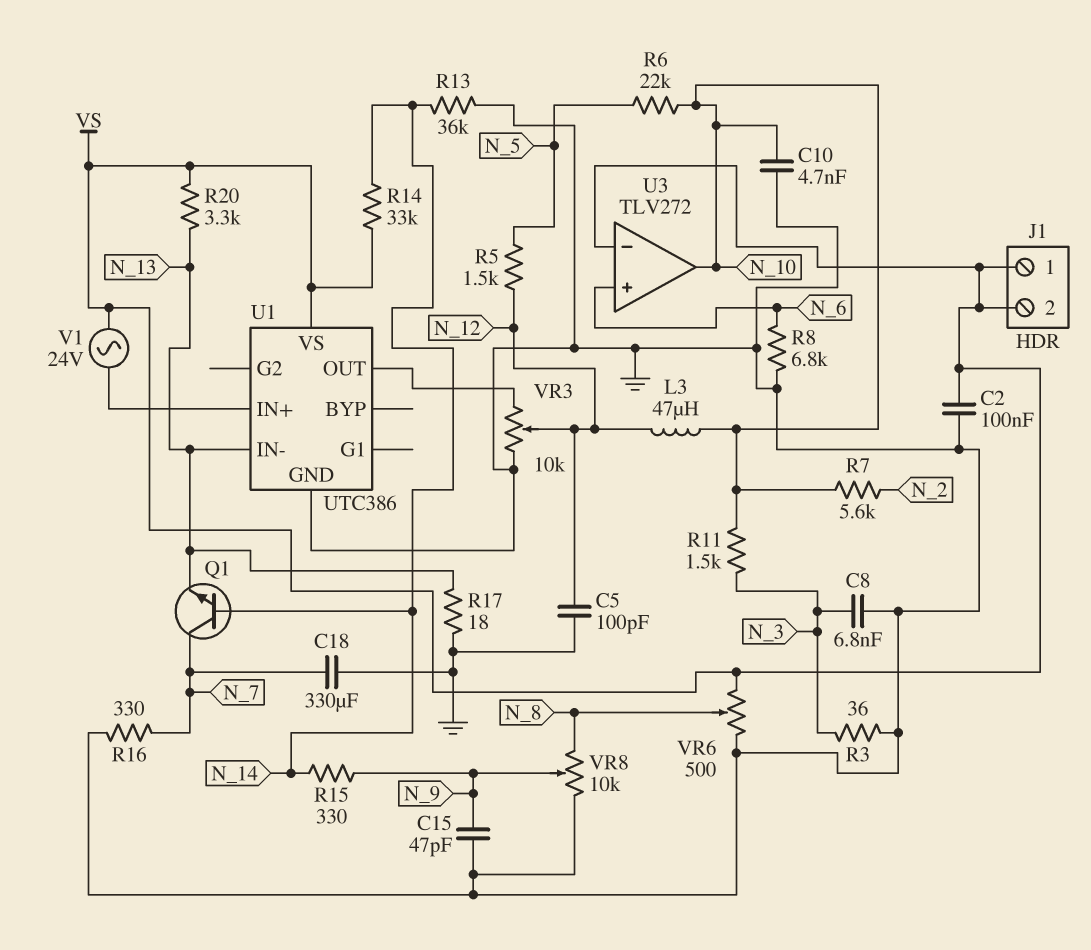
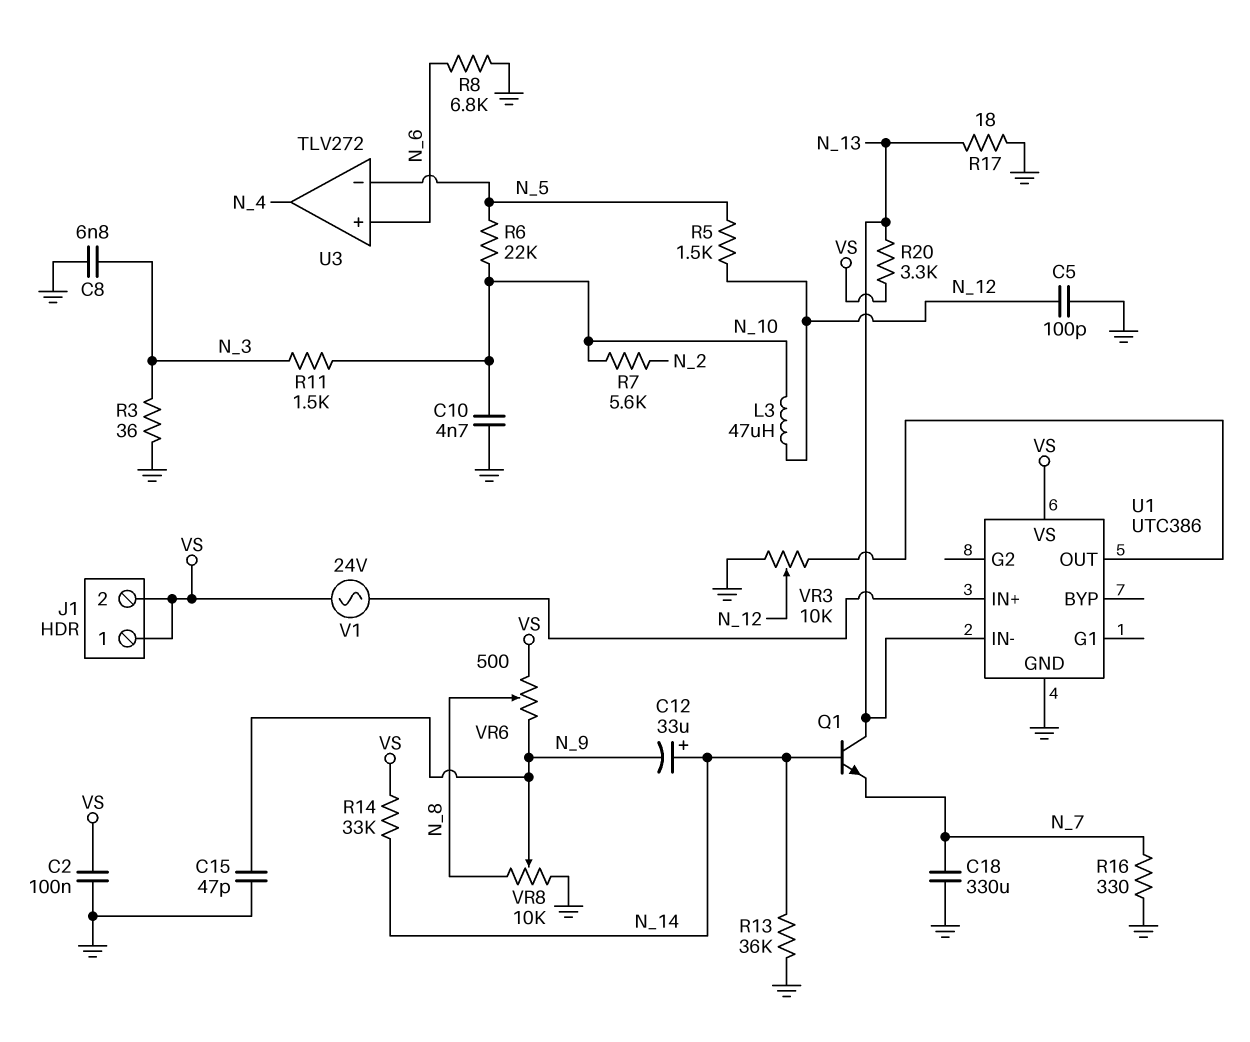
C12: none -> 33uF (plus N_14, minus N_9)
Q1: NPN (B N_14, C N_7, E N_13) -> NPN (B N_14, C N_13, E N_7)
R15: 330 (N_9, N_14) -> none
U3 pin in-: VS -> N_5
U3 pin out: N_10 -> N_4
VR6: 500 (GND, VS, wiper N_8) -> 500 (N_9, VS, wiper N_8)

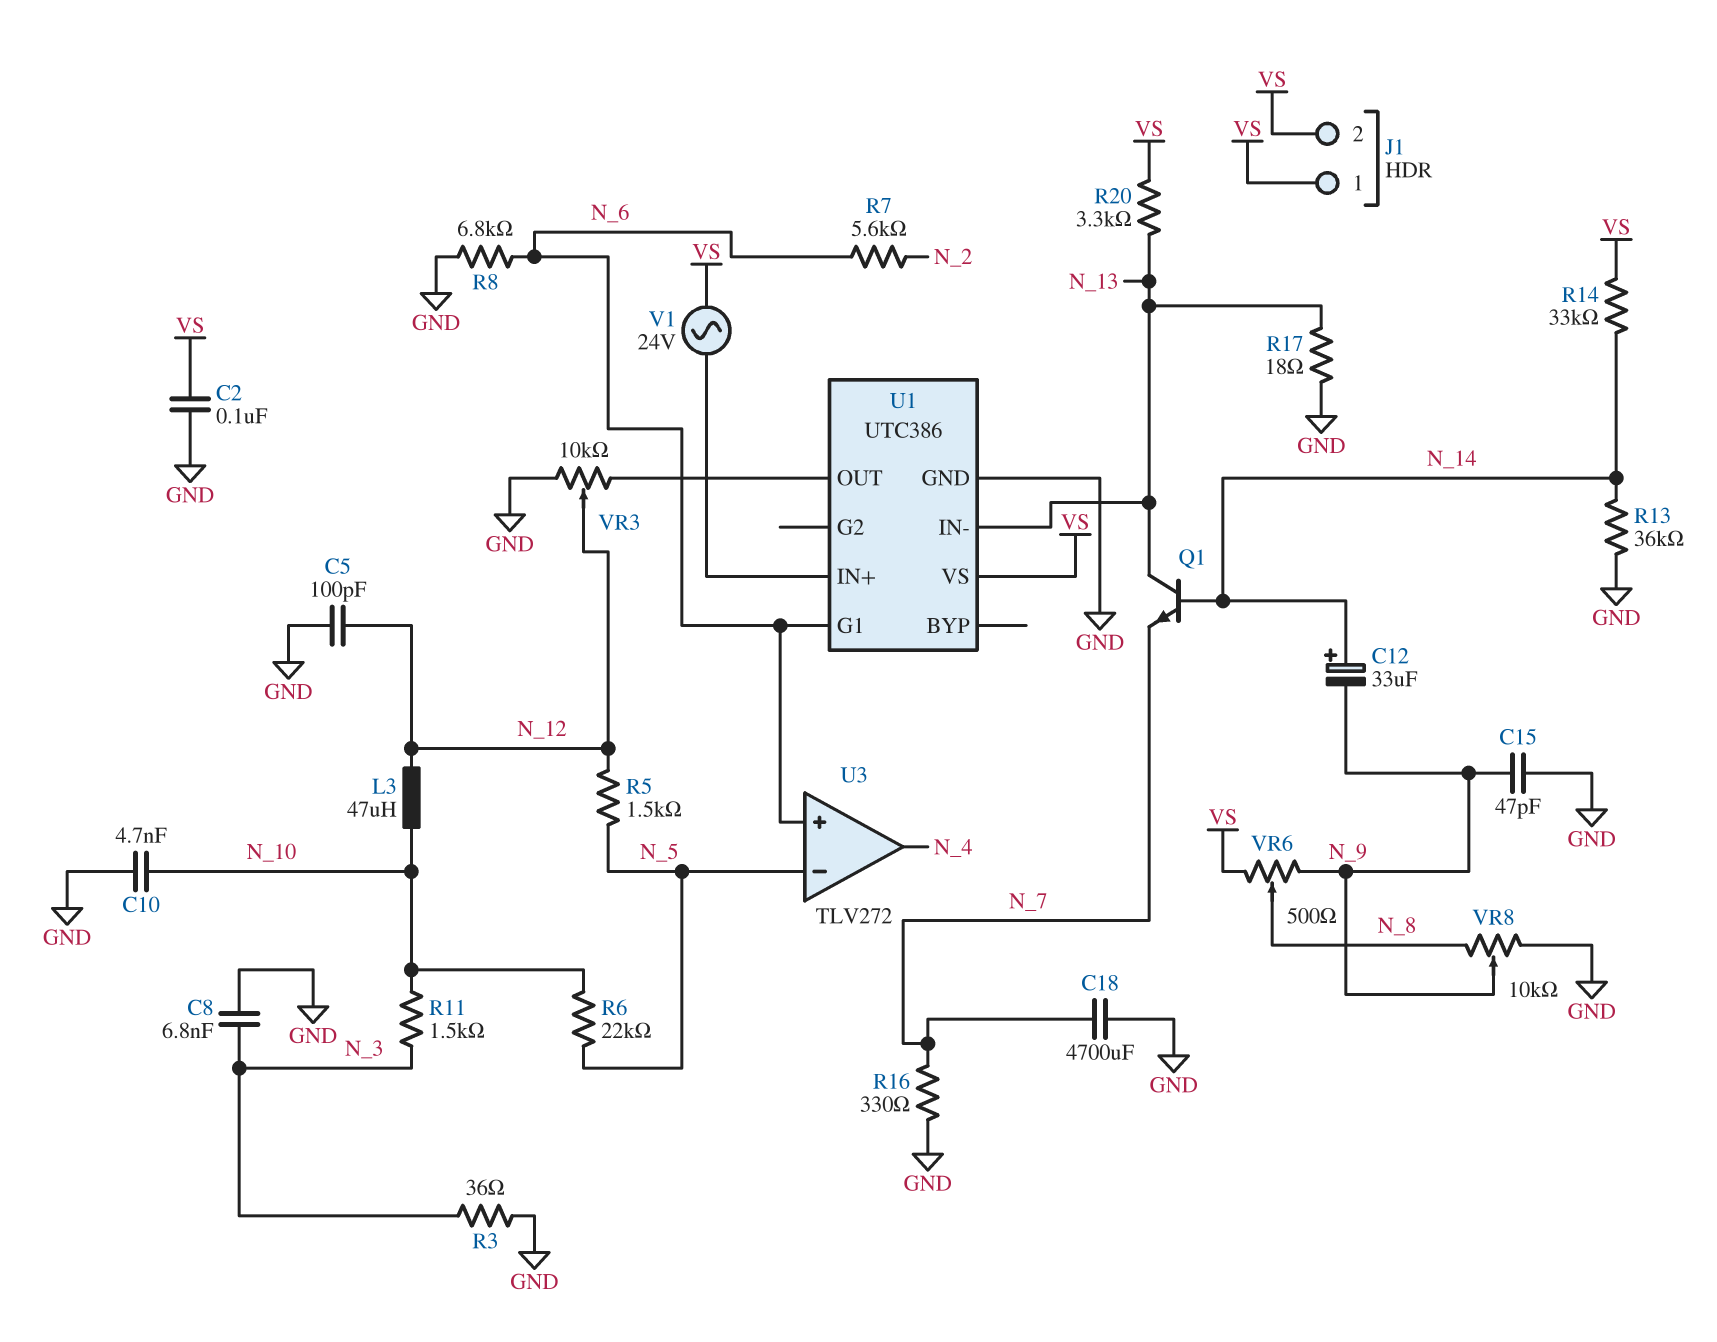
C18: 330uF (GND, N_7) -> 4700uF (GND, N_7)
R7: 5.6k (N_2, N_10) -> 5.6k (N_2, N_6)
U1 pin G1: none -> N_6

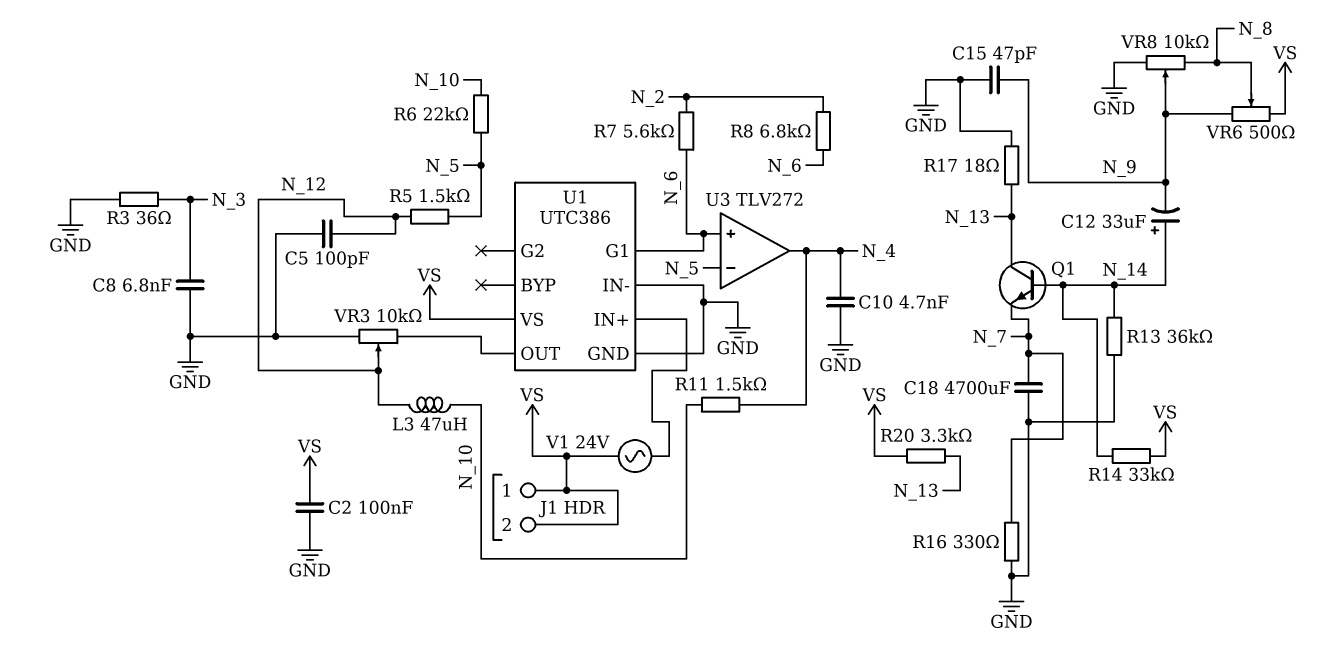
C10: 4.7nF (GND, N_10) -> 4.7nF (GND, N_4)
R8: 6.8k (GND, N_6) -> 6.8k (N_2, N_6)
R11: 1.5k (N_3, N_10) -> 1.5k (N_4, N_10)
U1 pin IN-: N_13 -> GND

